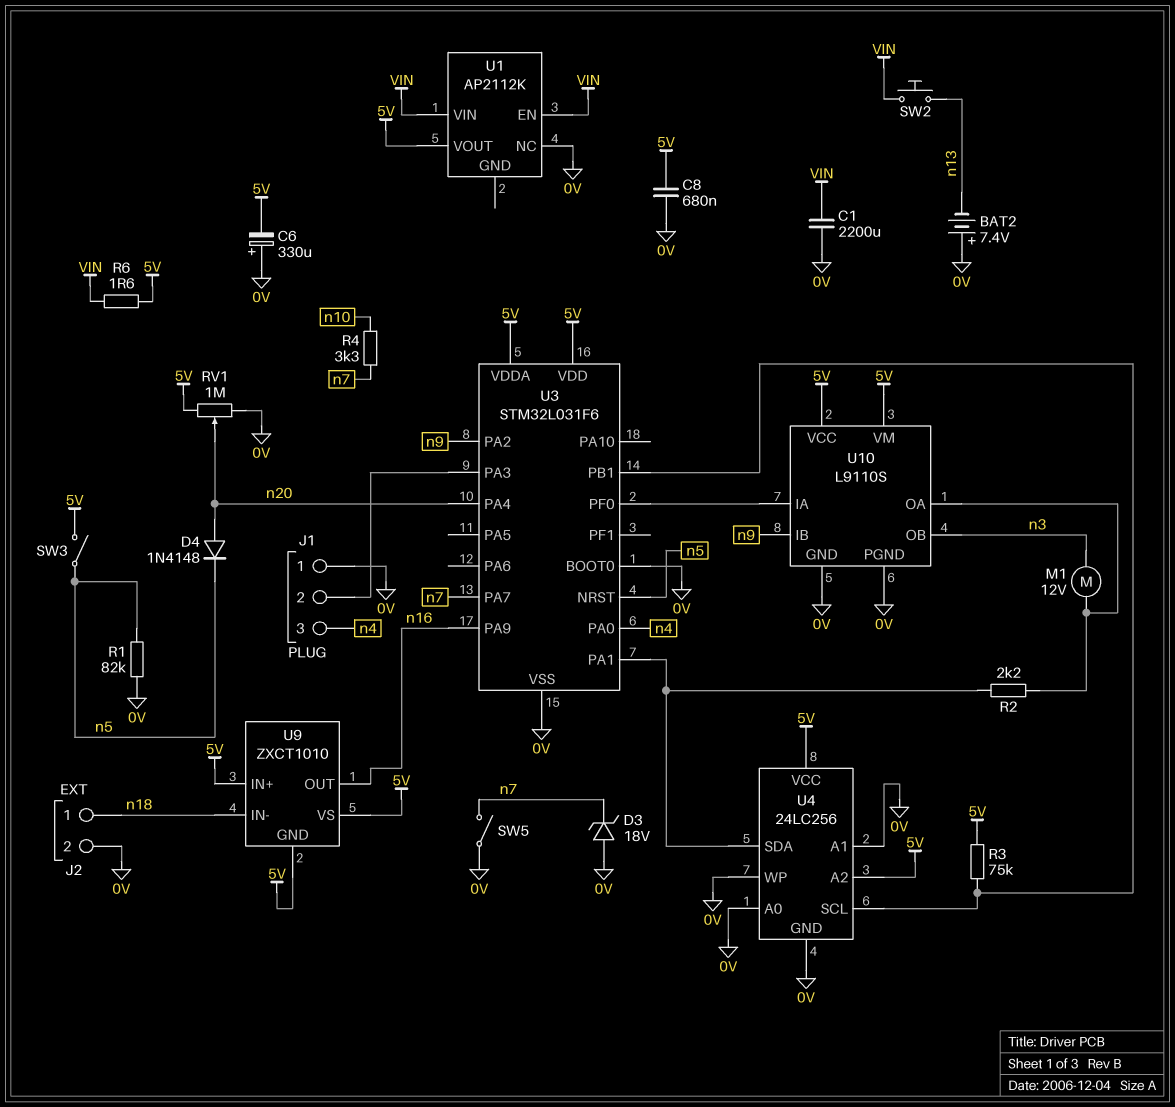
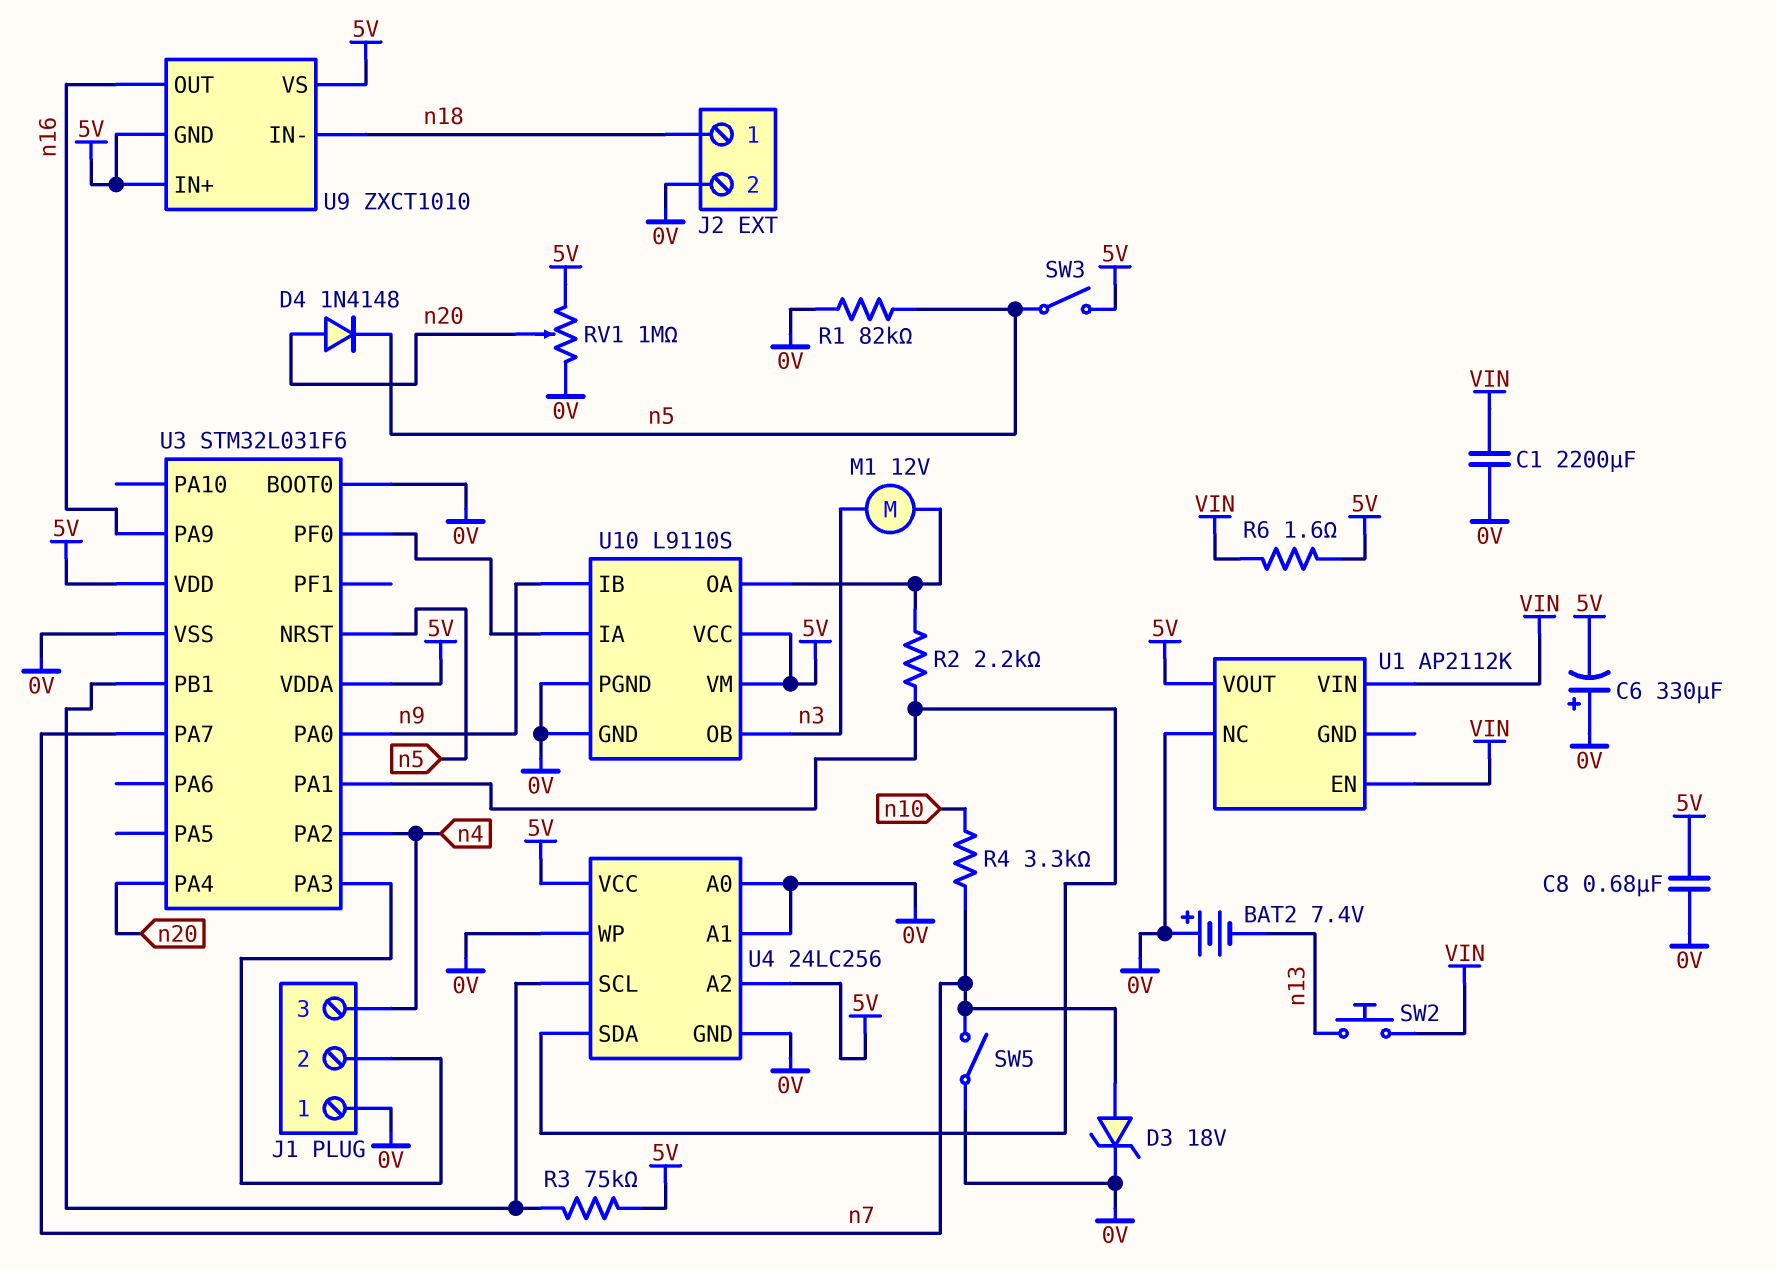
D3: zener 18V (A 0V, K n7) -> zener 18V (A n7, K 0V)
U3 pin PA0: n4 -> n9
U3 pin PA2: n9 -> n4

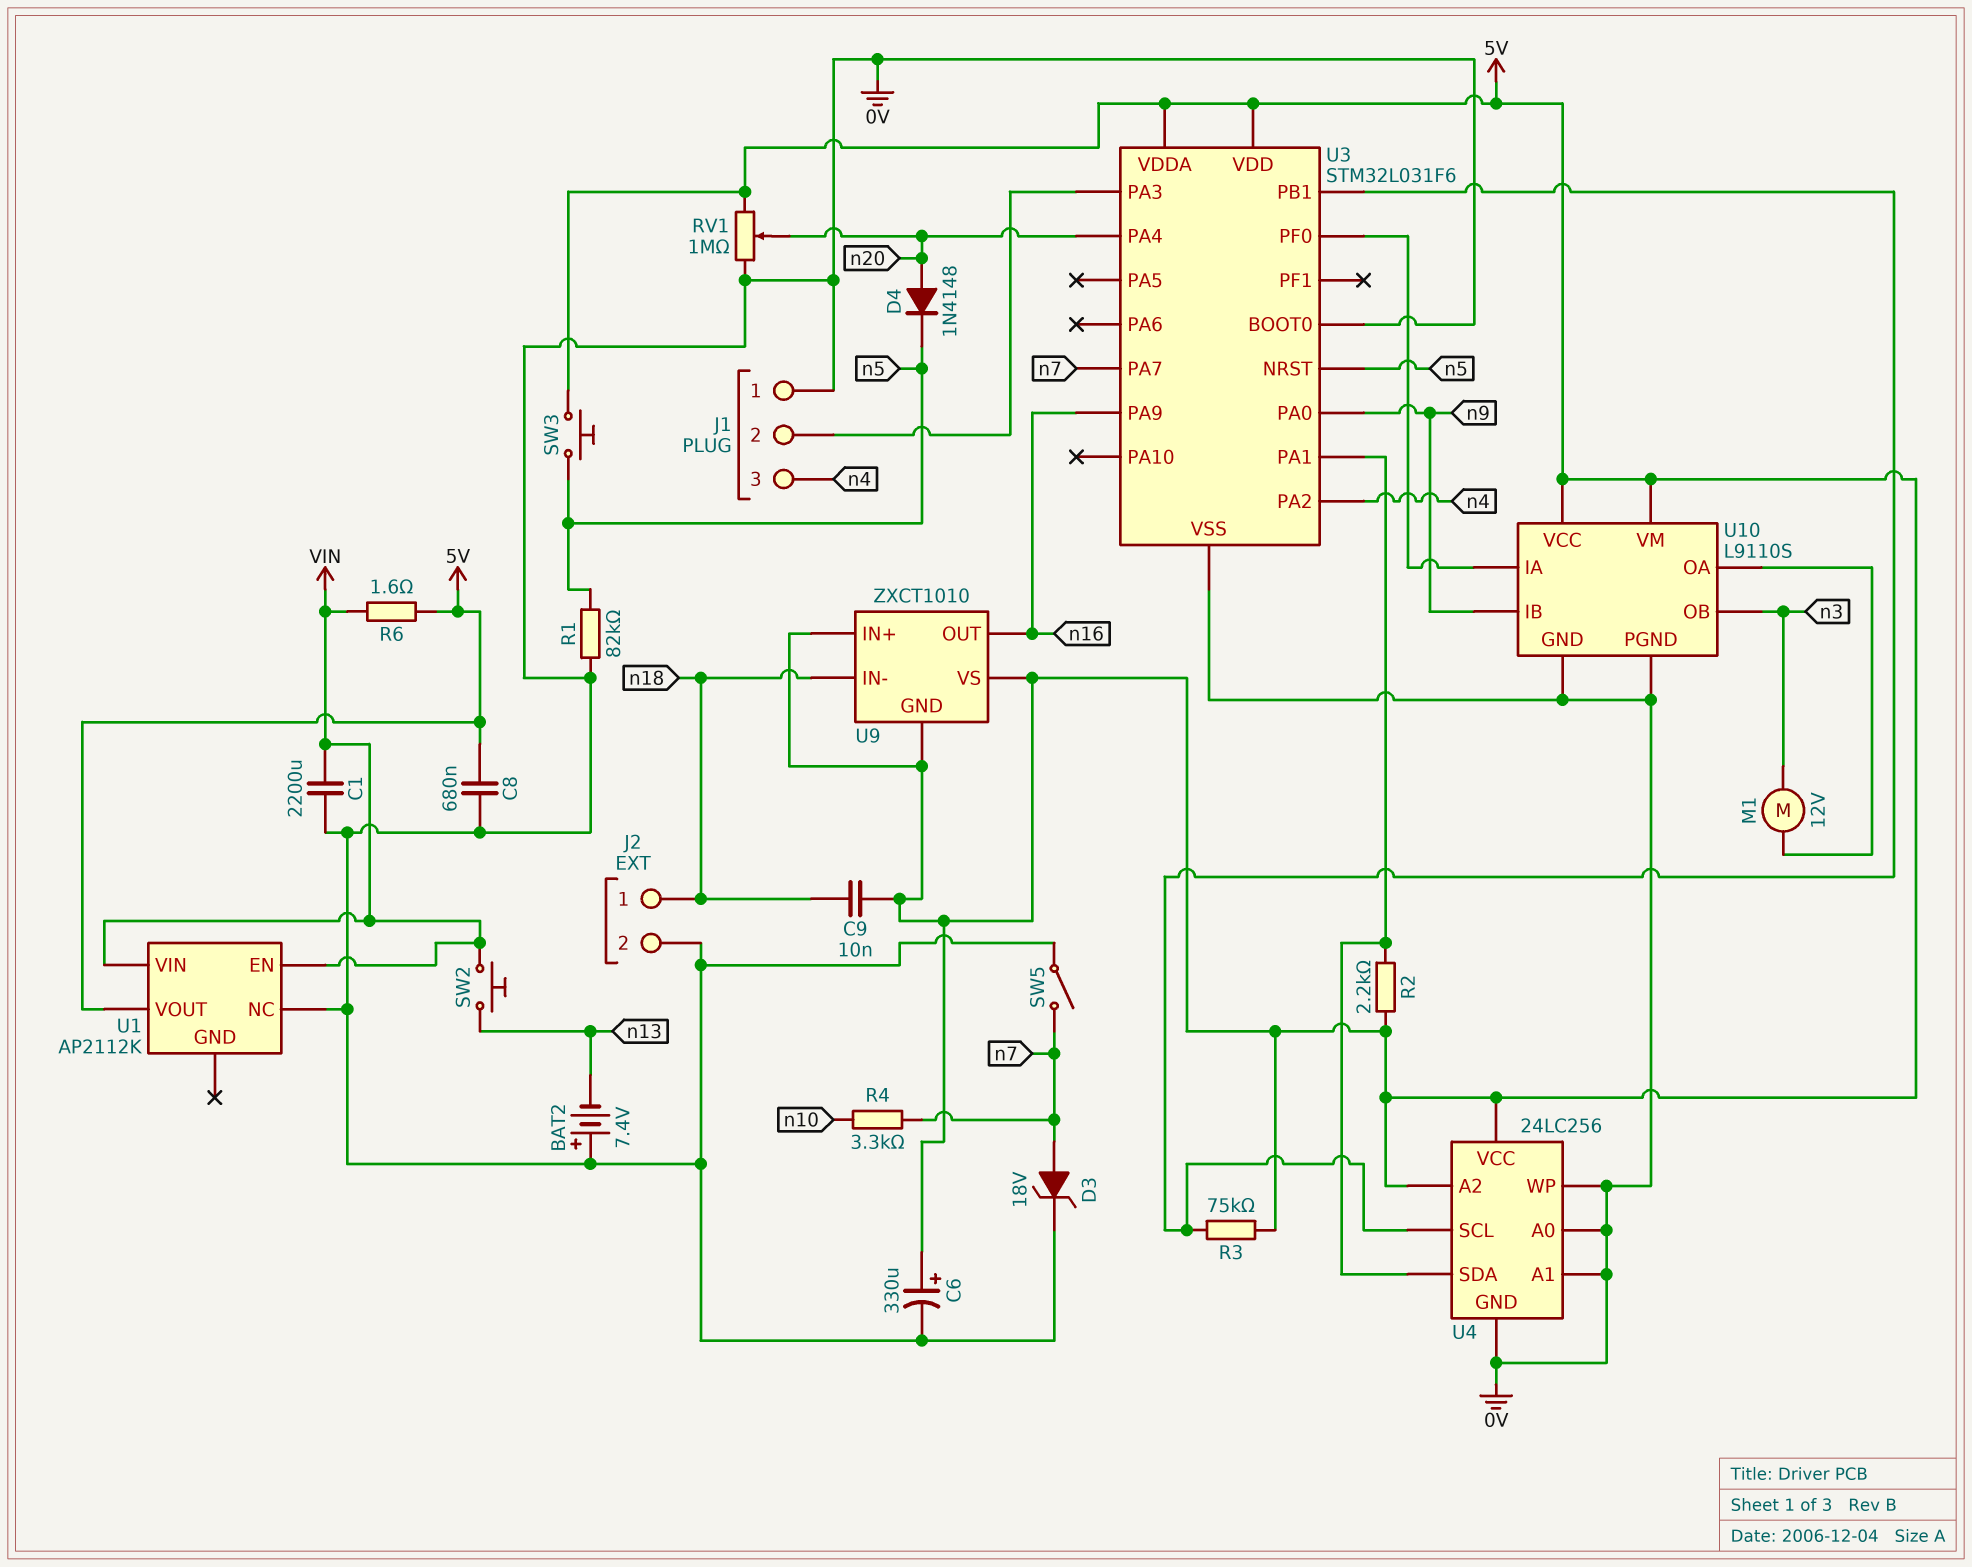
C6: 330uF (plus 0V, minus 5V) -> 330uF (plus 5V, minus 0V)
C9: none -> 10nF (5V, n18)
R2: 2.2k (U3/PA1, U10/OA) -> 2.2k (5V, U3/PA1)
SW3: switch (5V, n5) -> button (5V, n5)

